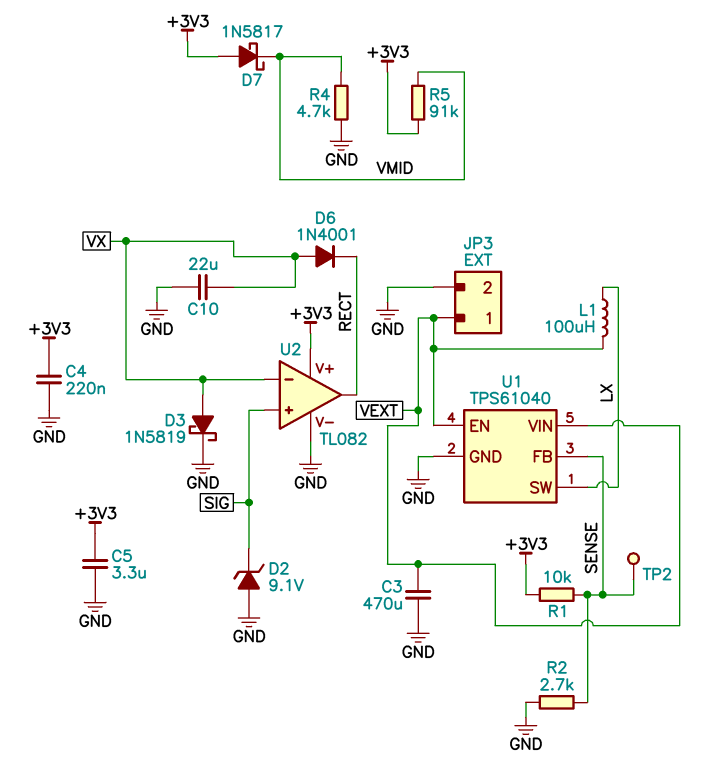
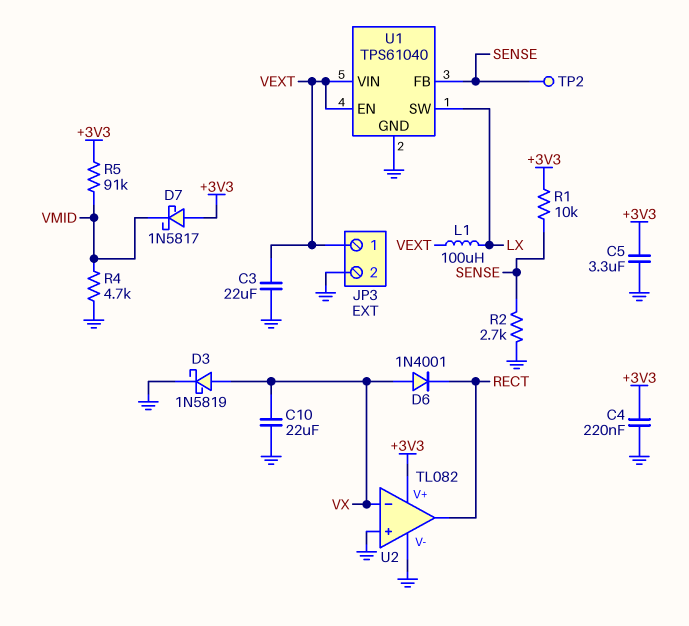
C3: 470uF (GND, VEXT) -> 22uF (GND, VEXT)
D2: zener 9.1V (A GND, K SIG) -> none
U2 pin in+: SIG -> GND

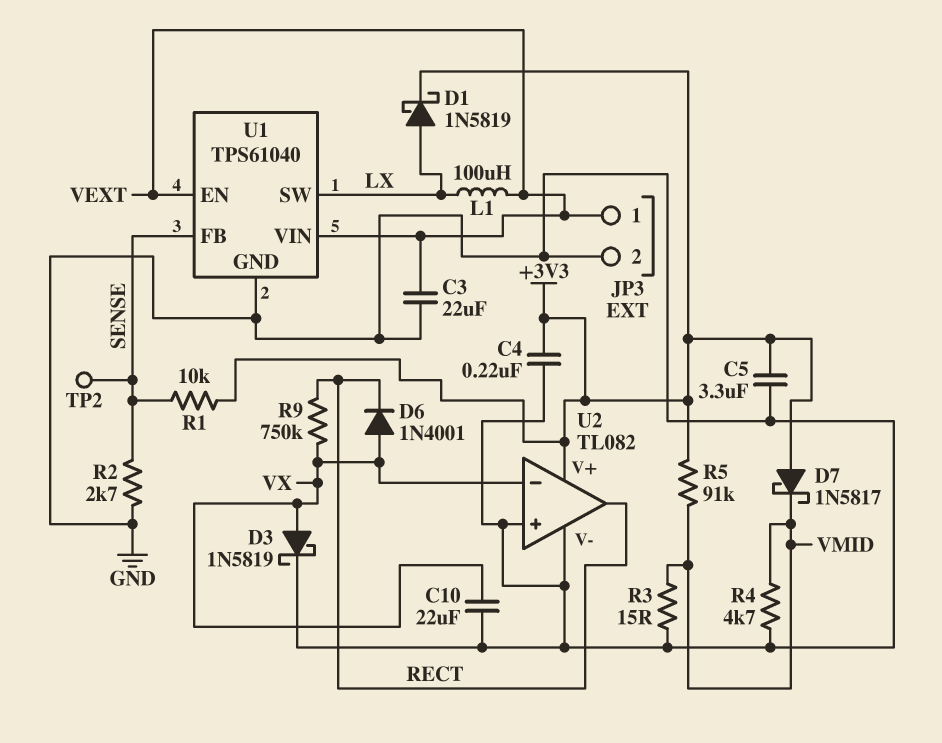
D1: none -> schottky 1N5819 (A LX, K +3V3)
R3: none -> 15 (GND, VMID)
R9: none -> 750k (RECT, VX)

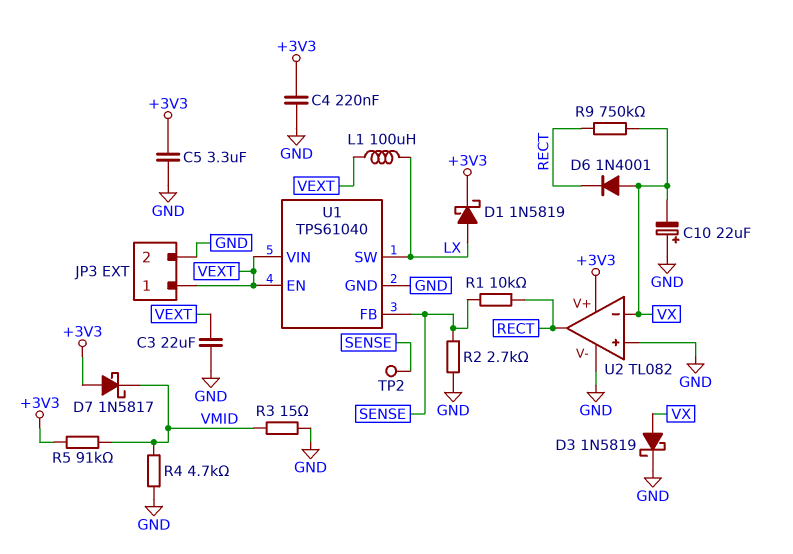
C10: 22uF (GND, VX) -> 22uF (plus GND, minus VX)
R1: 10k (+3V3, SENSE) -> 10k (RECT, SENSE)

